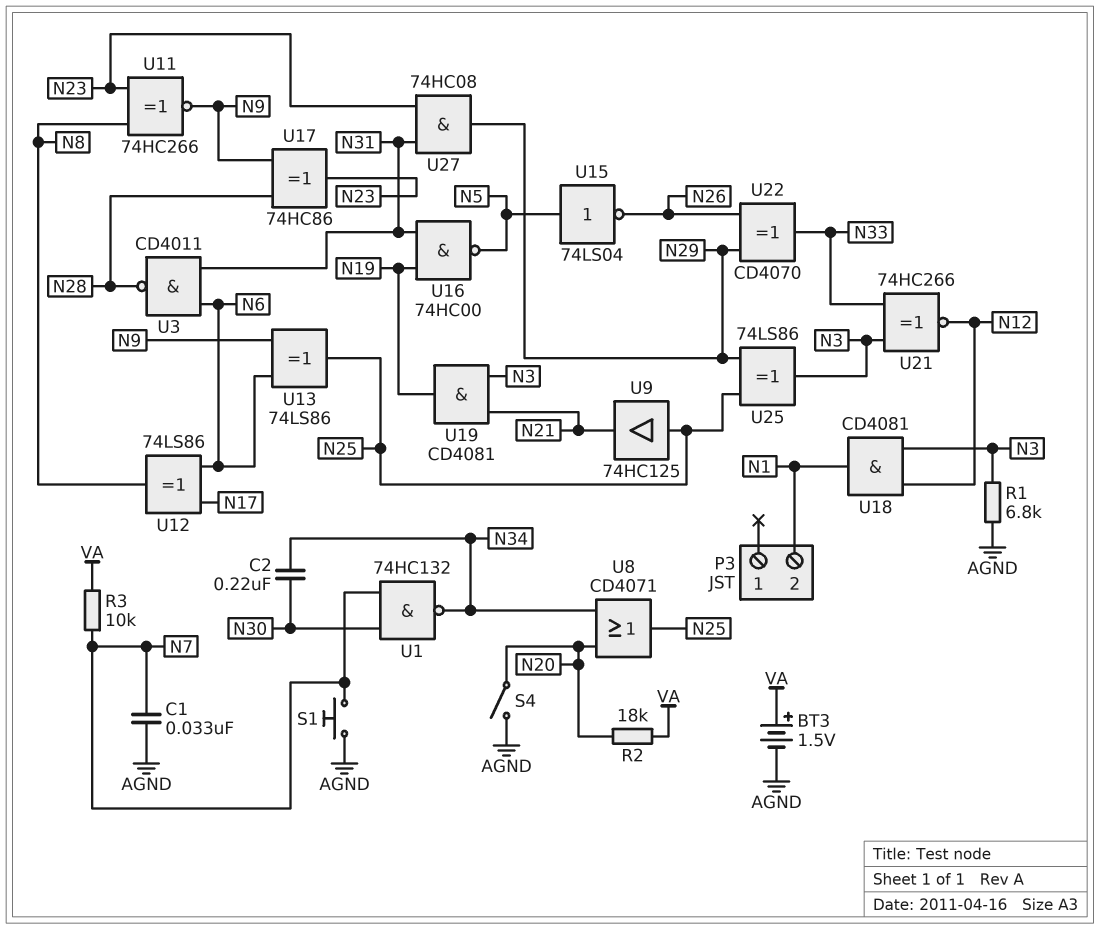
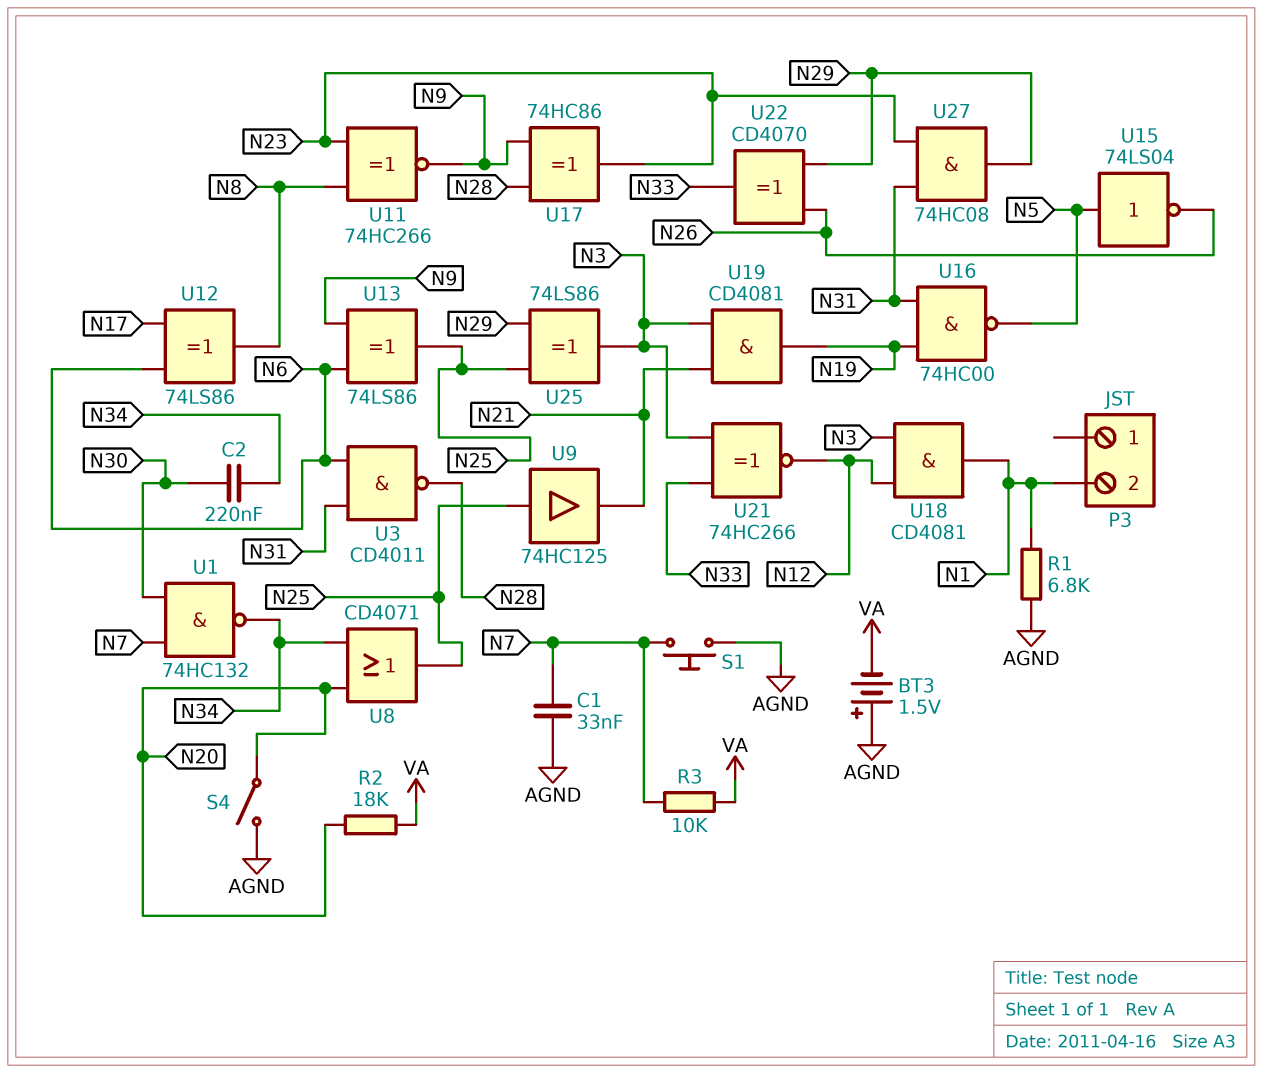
BT3: 1.5V (plus VA, minus AGND) -> 1.5V (plus AGND, minus VA)
R1: 6.8k (AGND, N3) -> 6.8k (AGND, N1)

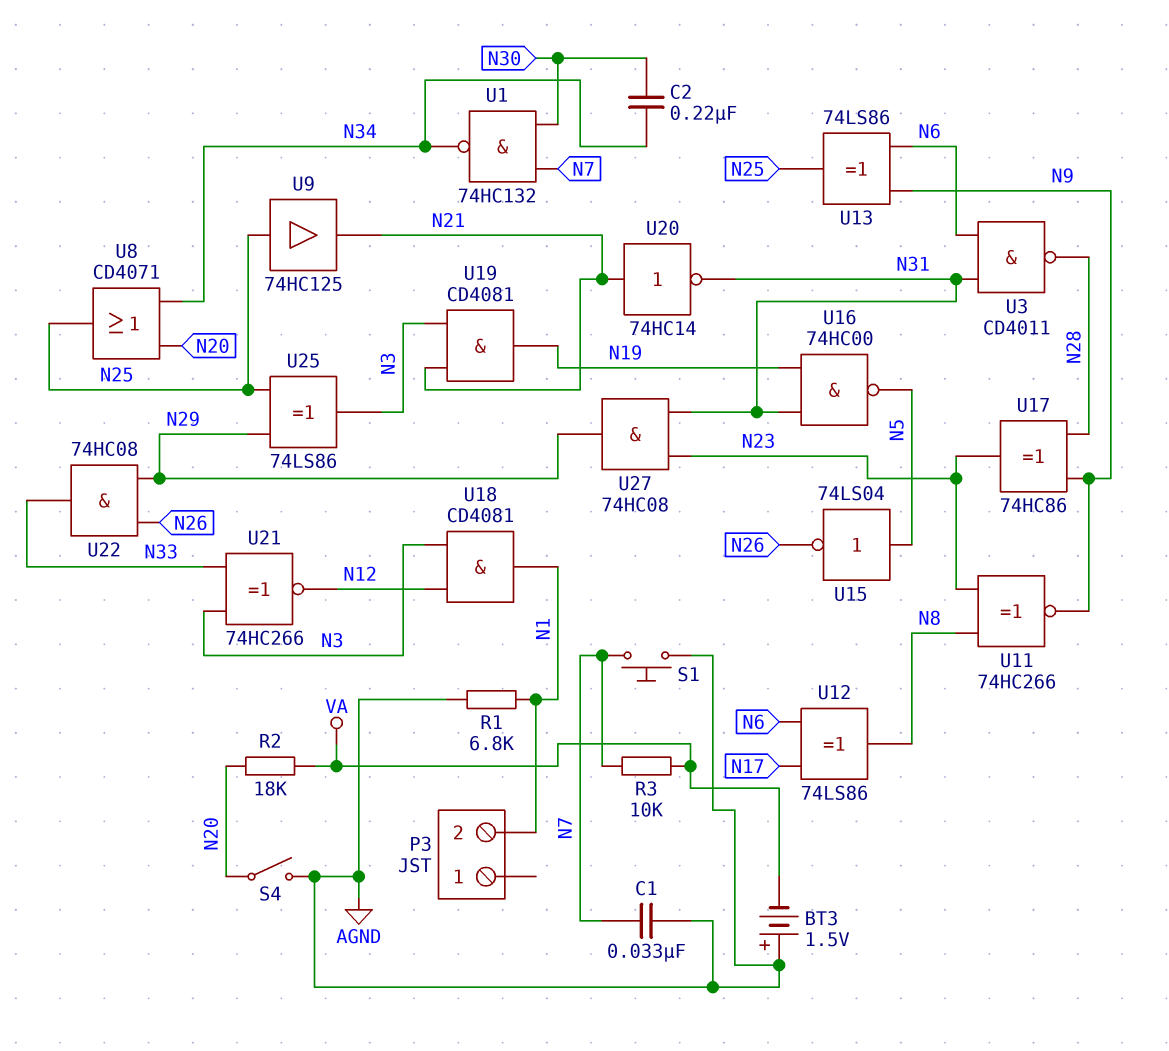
U20: none -> NOT 74HC14 (in N21, out N31)
U22: XOR CD4070 (in N26, in N29, out N33) -> AND 74HC08 (in N26, in N29, out N33)

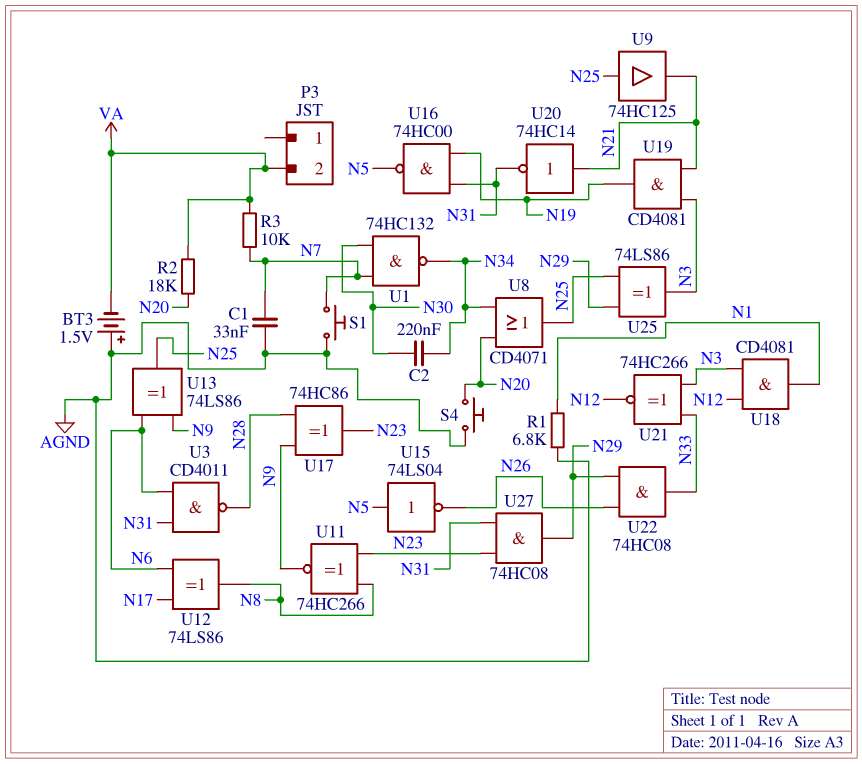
P3 pin 2: N1 -> VA
S4: switch (AGND, N20) -> button (AGND, N20)

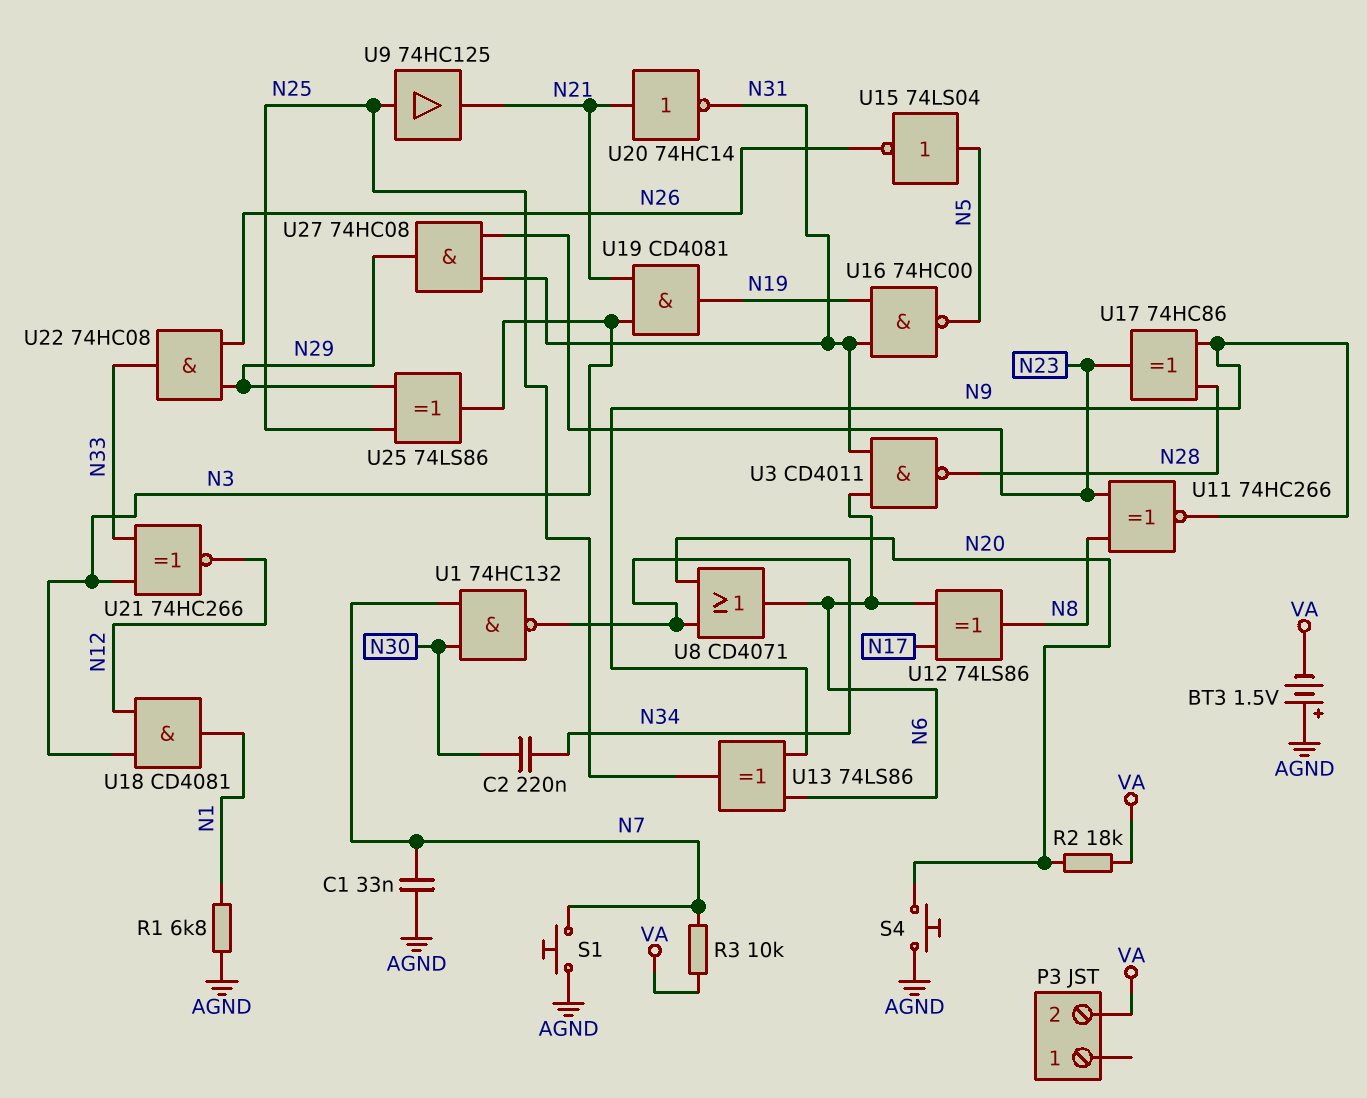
U8: OR CD4071 (in N20, in N34, out N25) -> OR CD4071 (in N20, in N34, out N6)

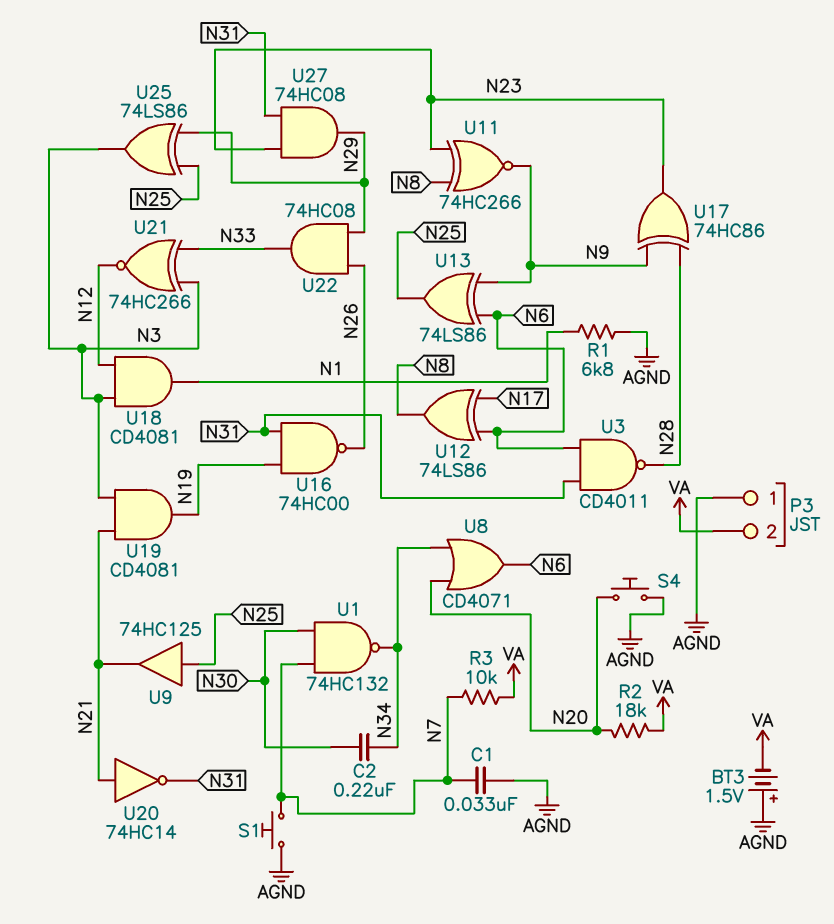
P3 pin 1: none -> AGND
U15: NOT 74LS04 (in N5, out N26) -> none
U16: NAND 74HC00 (in N19, in N31, out N5) -> NAND 74HC00 (in N19, in N31, out N26)

